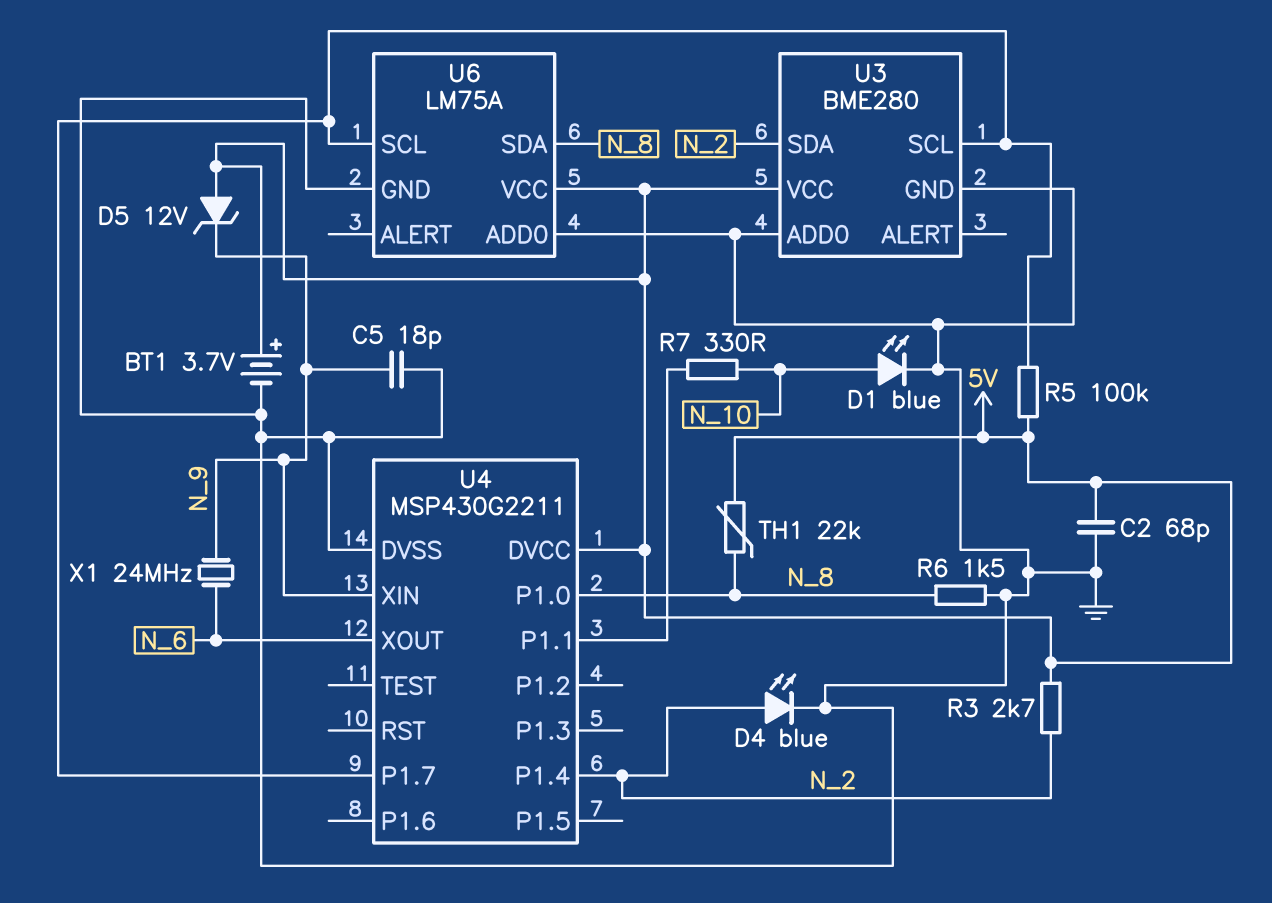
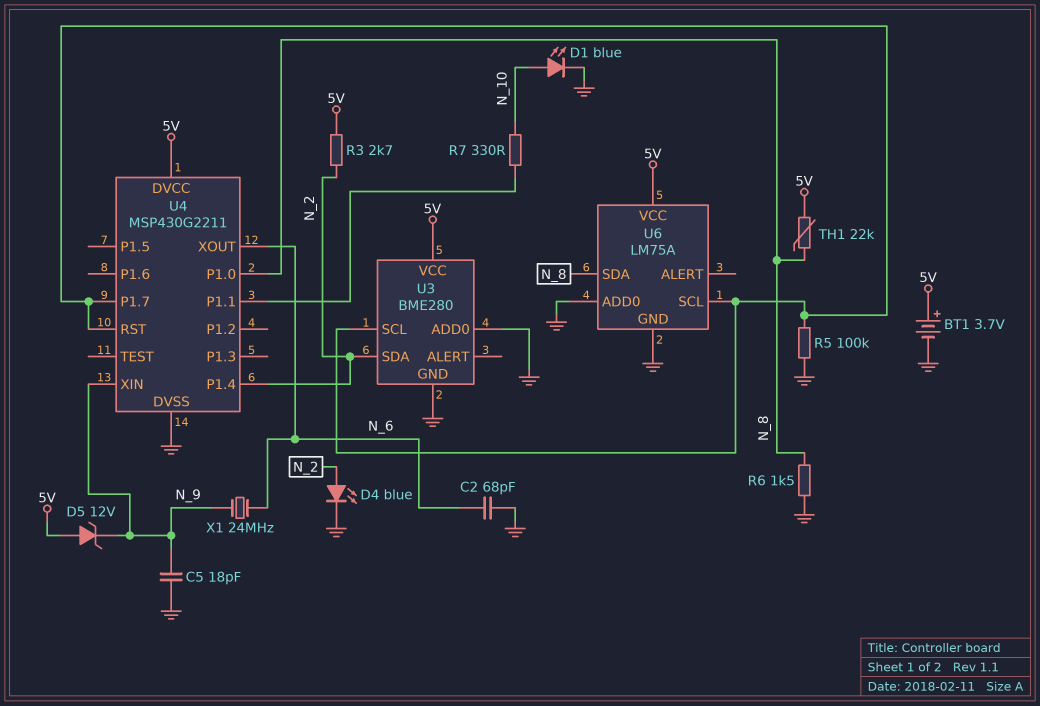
C2: 68pF (5V, GND) -> 68pF (GND, N_6)
R5: 100k (5V, U3/SCL) -> 100k (GND, U3/SCL)
U4 pin RST: none -> U3/SCL

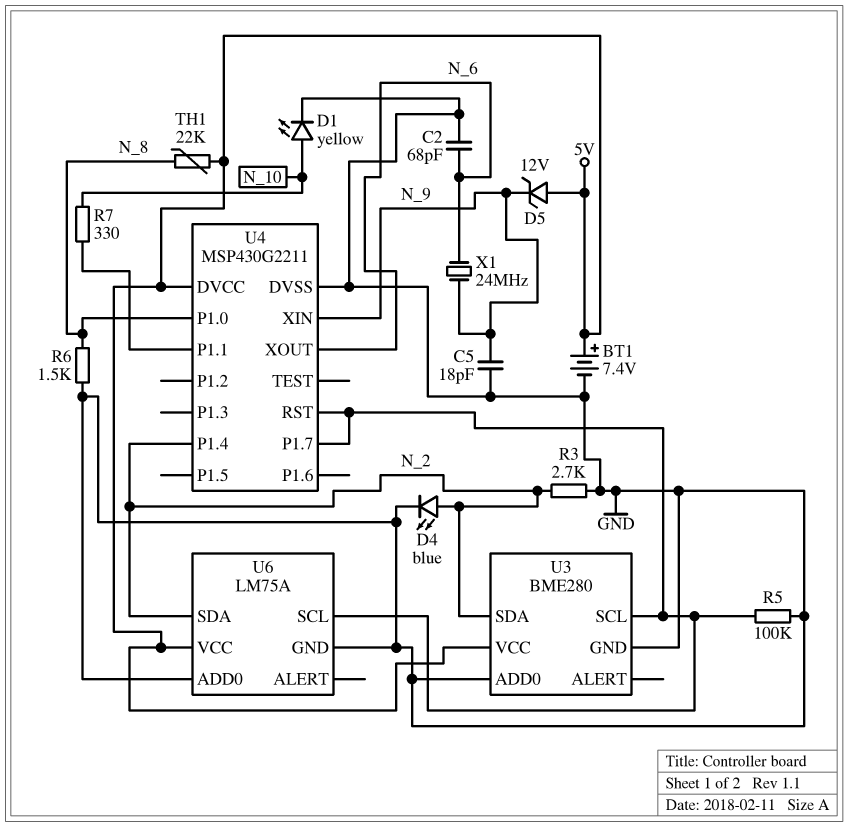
BT1: 3.7V (plus 5V, minus GND) -> 7.4V (plus 5V, minus GND)
D1: LED blue (A N_10, K GND) -> LED yellow (A N_10, K GND)
R3: 2.7k (5V, N_2) -> 2.7k (GND, N_2)
U6 pin SDA: N_8 -> N_2

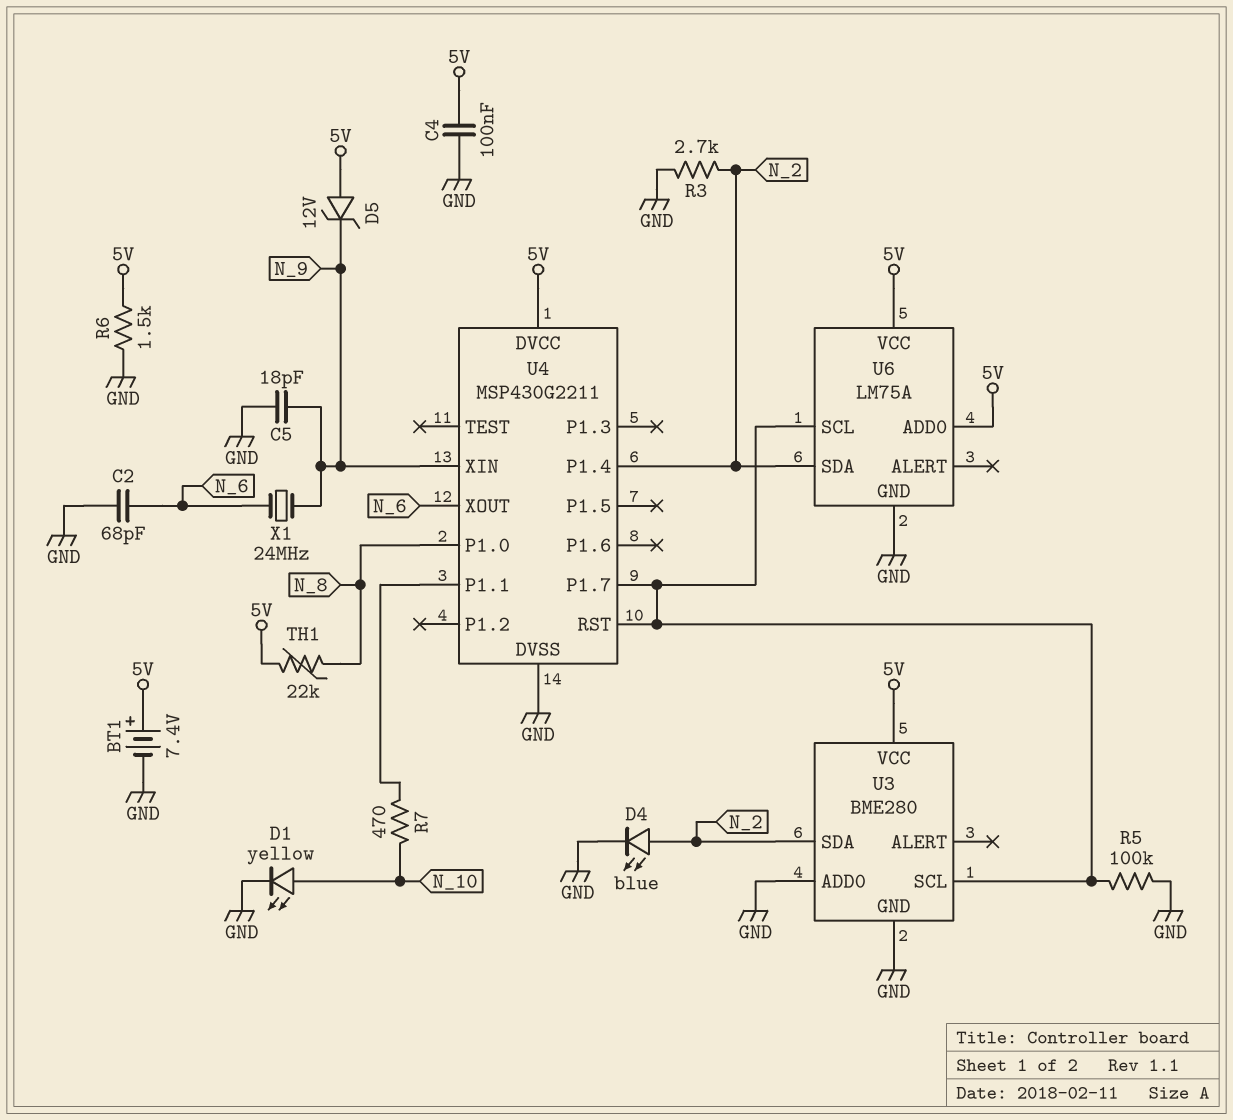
C4: none -> 100nF (5V, GND)
R6: 1.5k (GND, N_8) -> 1.5k (5V, GND)
R7: 330 (N_10, U4/P1.1) -> 470 (N_10, U4/P1.1)
U6 pin ADD0: GND -> 5V

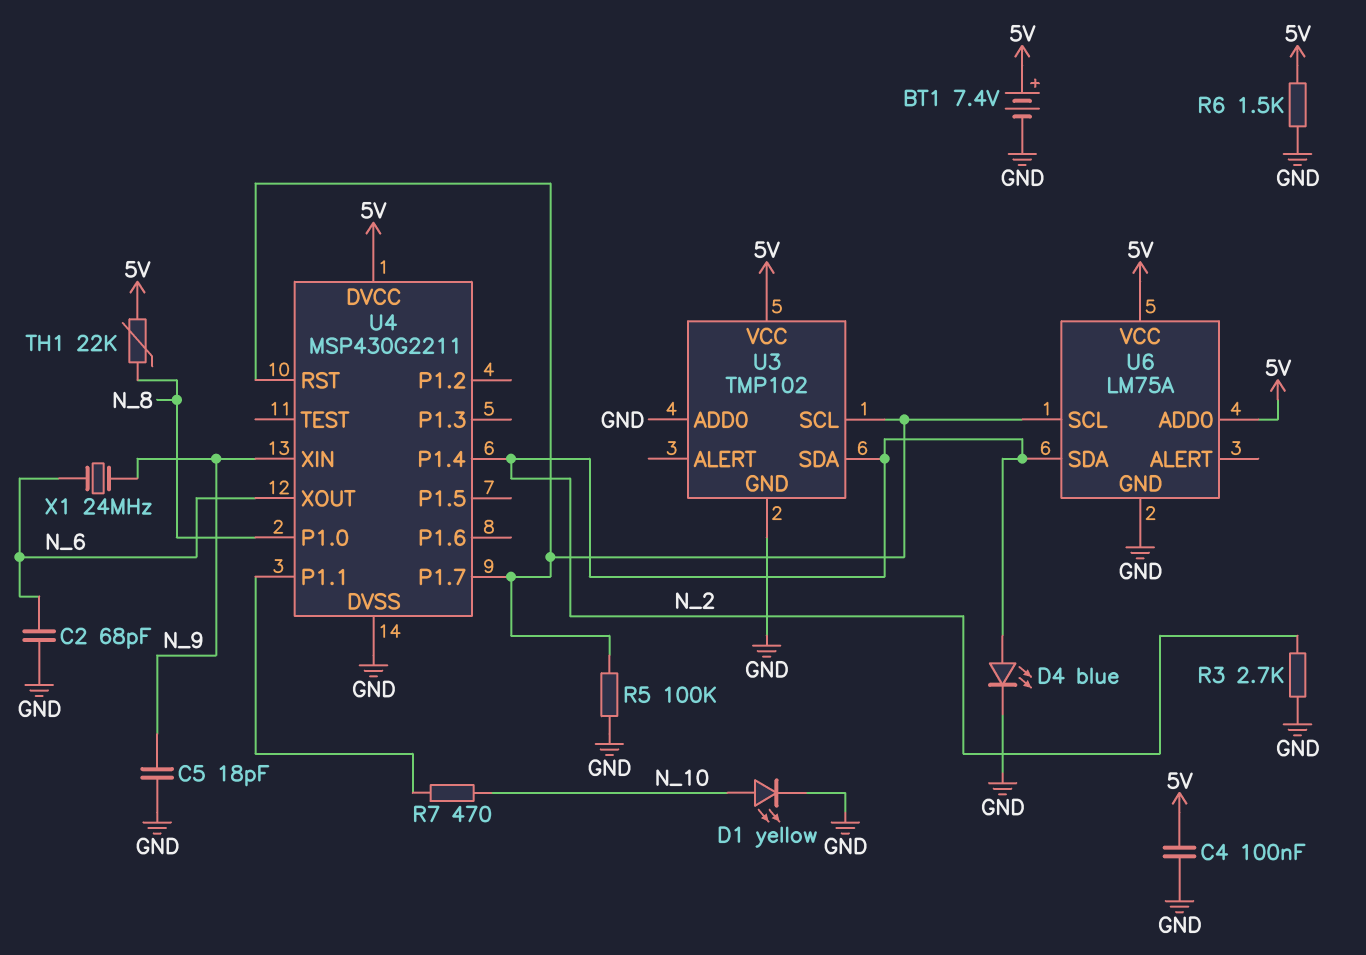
D5: zener 12V (A 5V, K N_9) -> none
U3: BME280 -> TMP102

